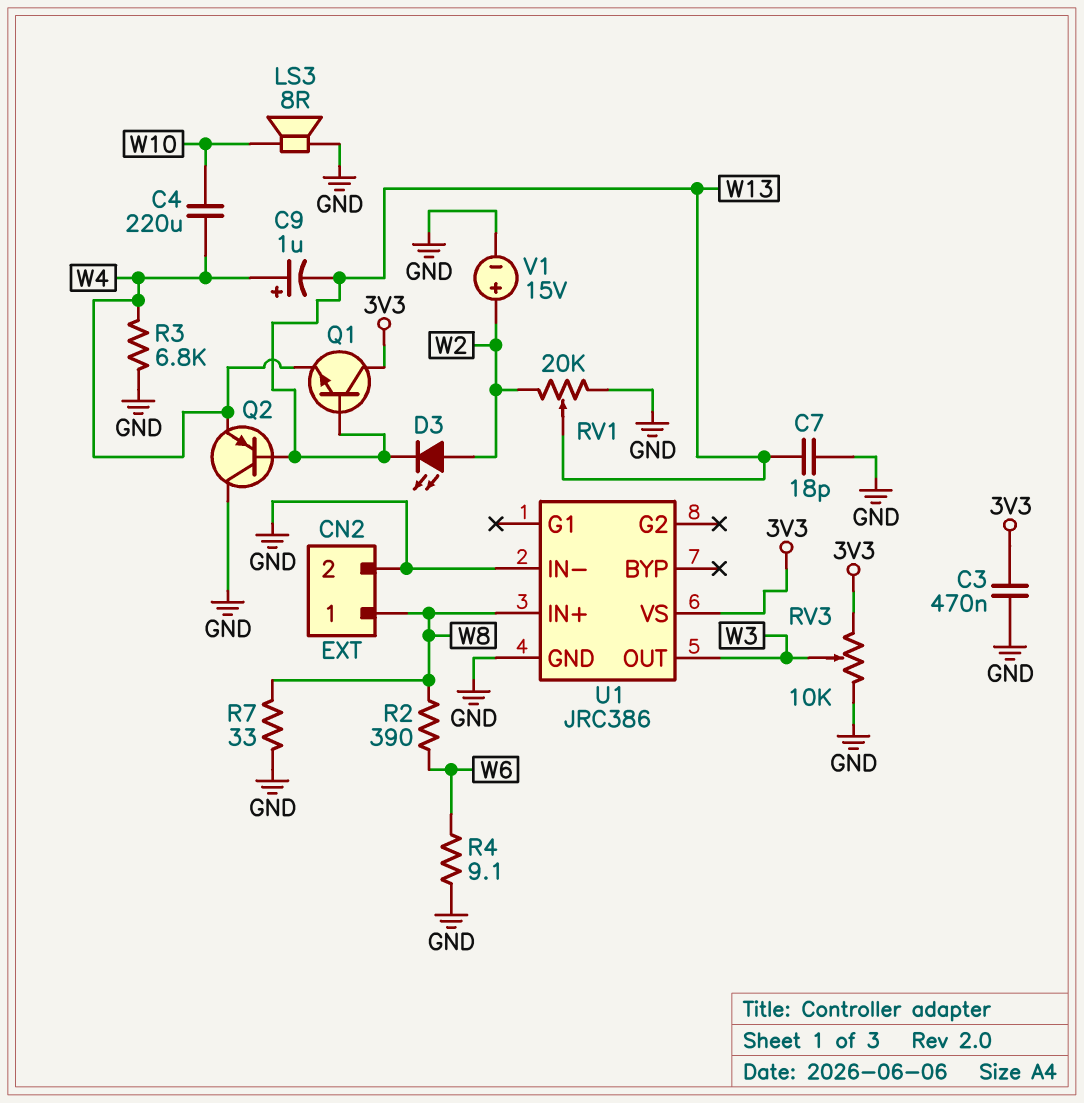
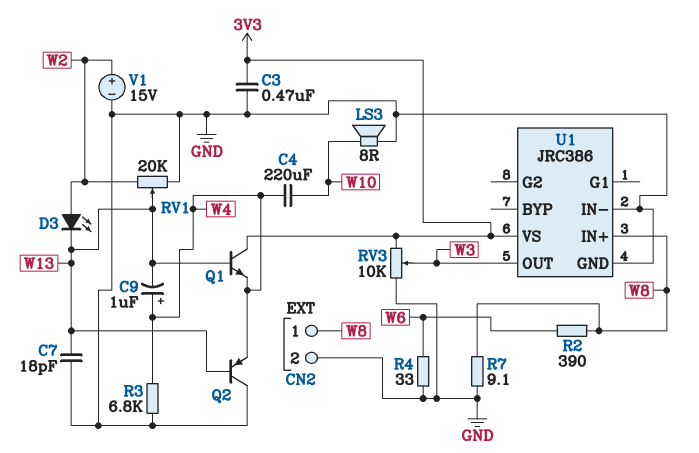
R4: 9.1 (GND, W6) -> 33 (GND, W6)
R7: 33 (GND, W8) -> 9.1 (GND, W8)

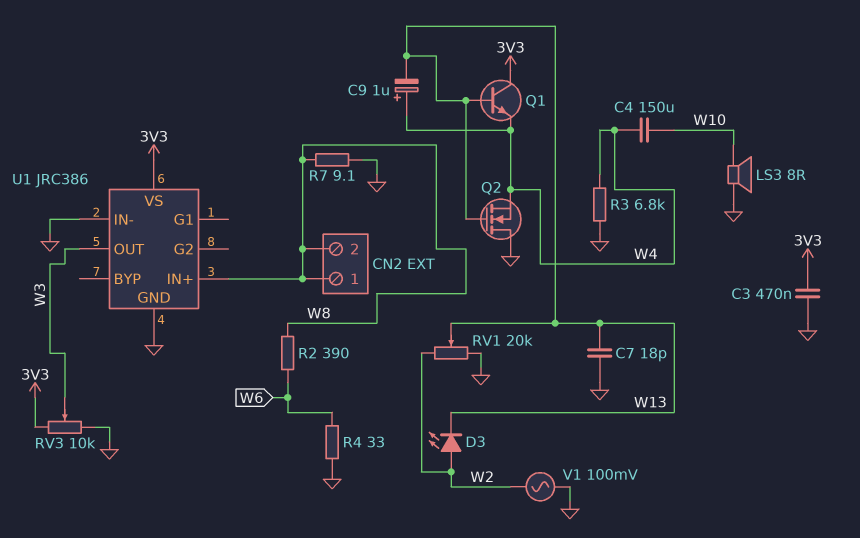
C4: 220uF (W4, W10) -> 150uF (W4, W10)
CN2 pin 2: GND -> W8
Q2: PNP (B W13, C GND, E W4) -> NMOS (G W13, D GND, S W4)
V1: 15V (plus W2, minus GND) -> AC 100mV (GND, W2)

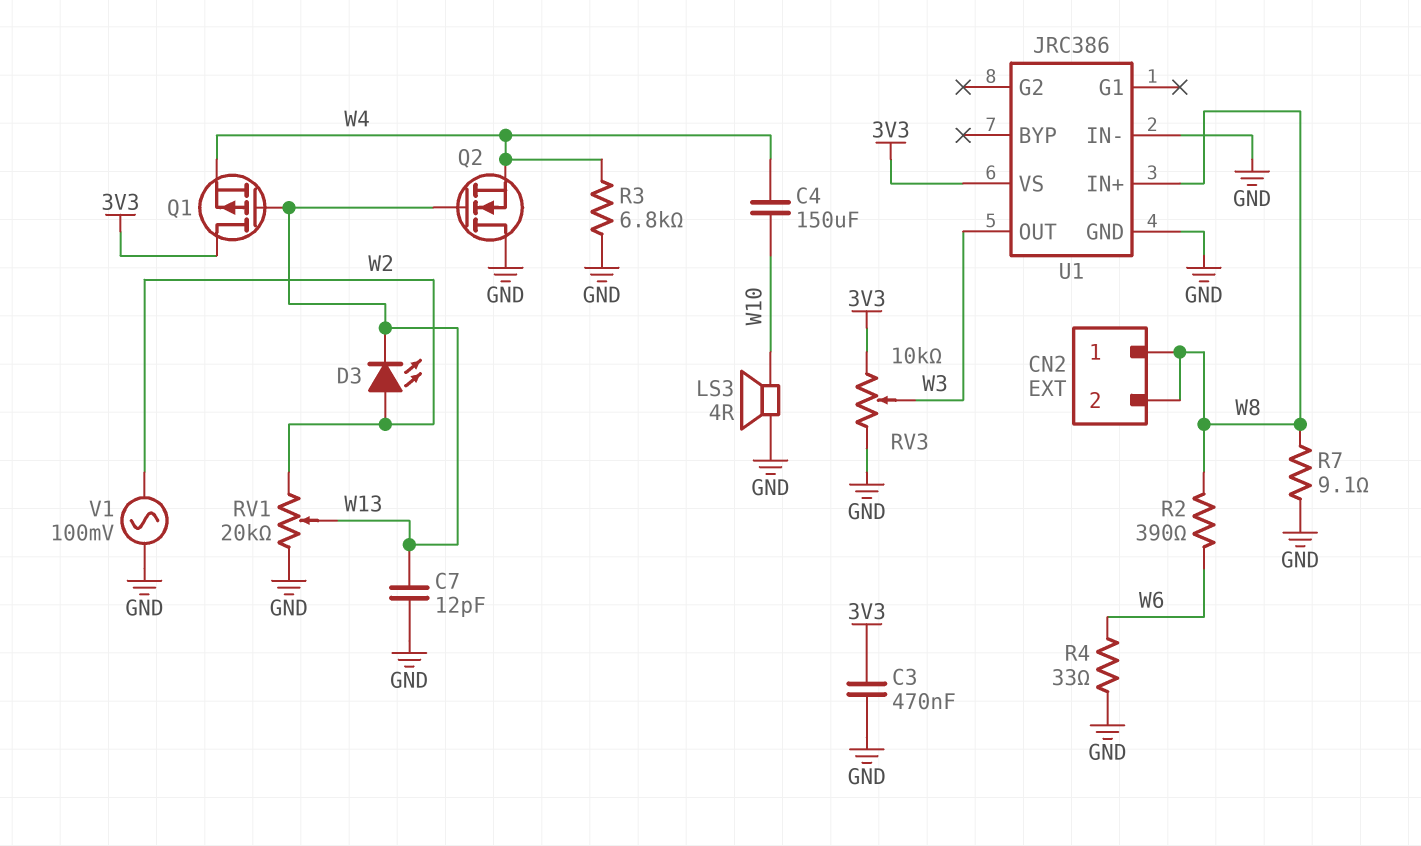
C7: 18pF (GND, W13) -> 12pF (GND, W13)
C9: 1uF (plus W4, minus W13) -> none
LS3: speaker 8R (GND, W10) -> speaker 4R (GND, W10)
Q1: NPN (B W13, C 3V3, E W4) -> PMOS (G W13, D 3V3, S W4)

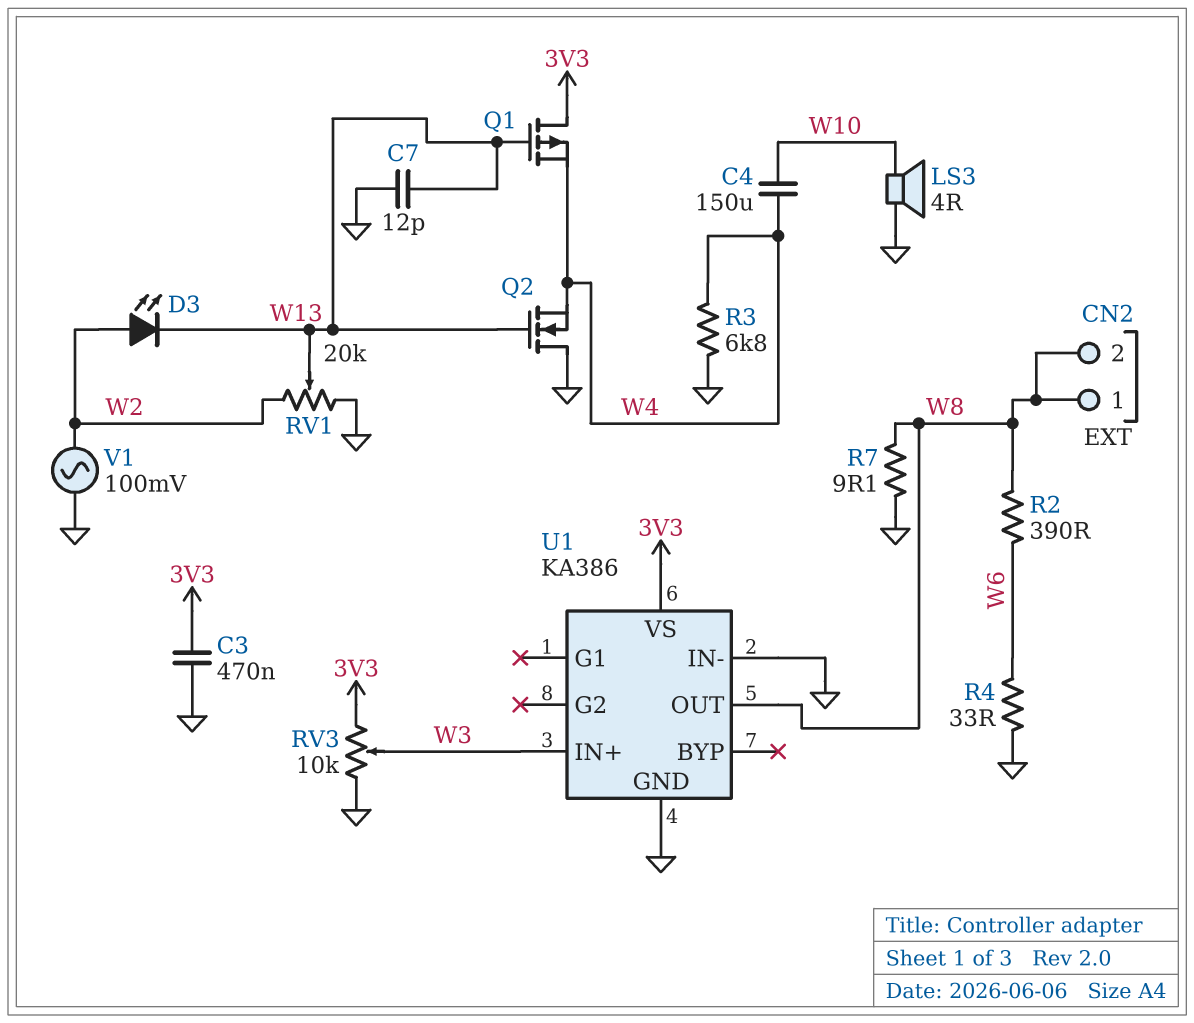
U1: JRC386 -> KA386
U1 pin IN+: W8 -> W3
U1 pin OUT: W3 -> W8

